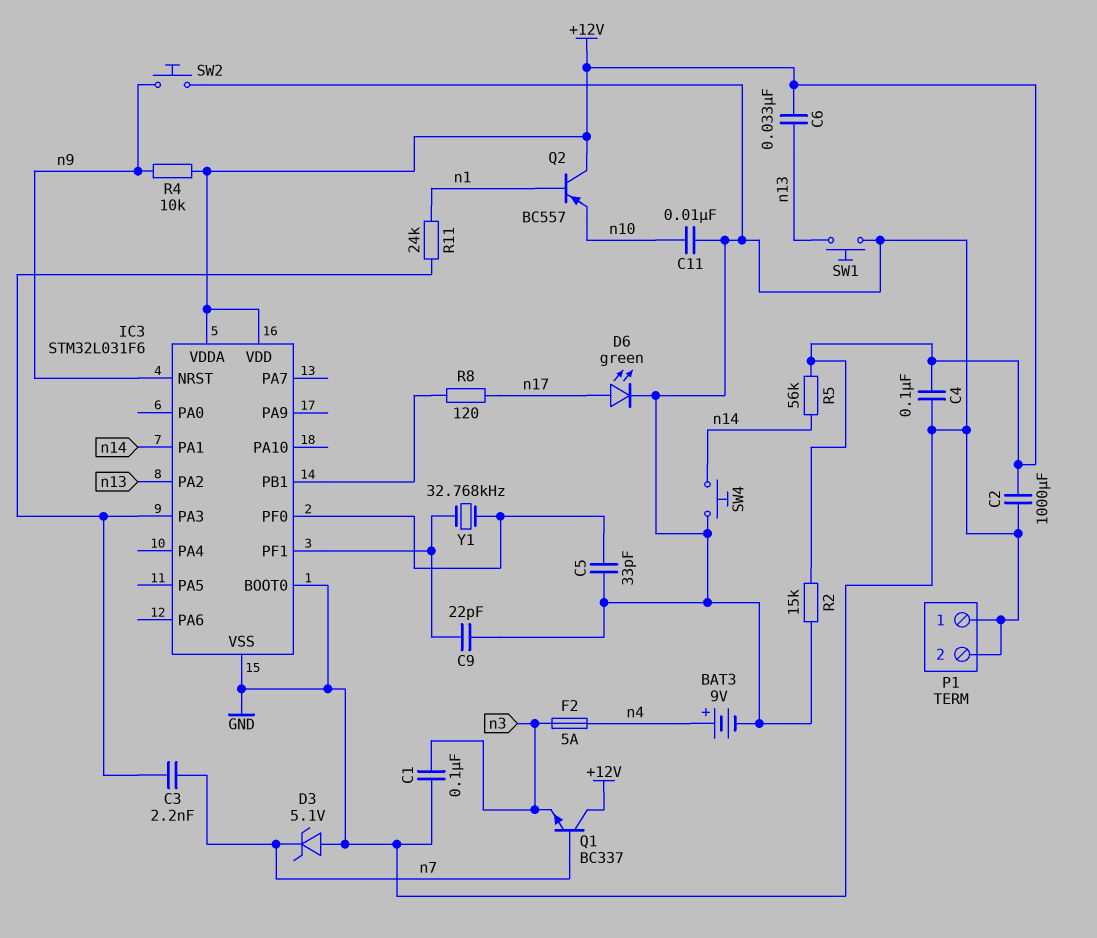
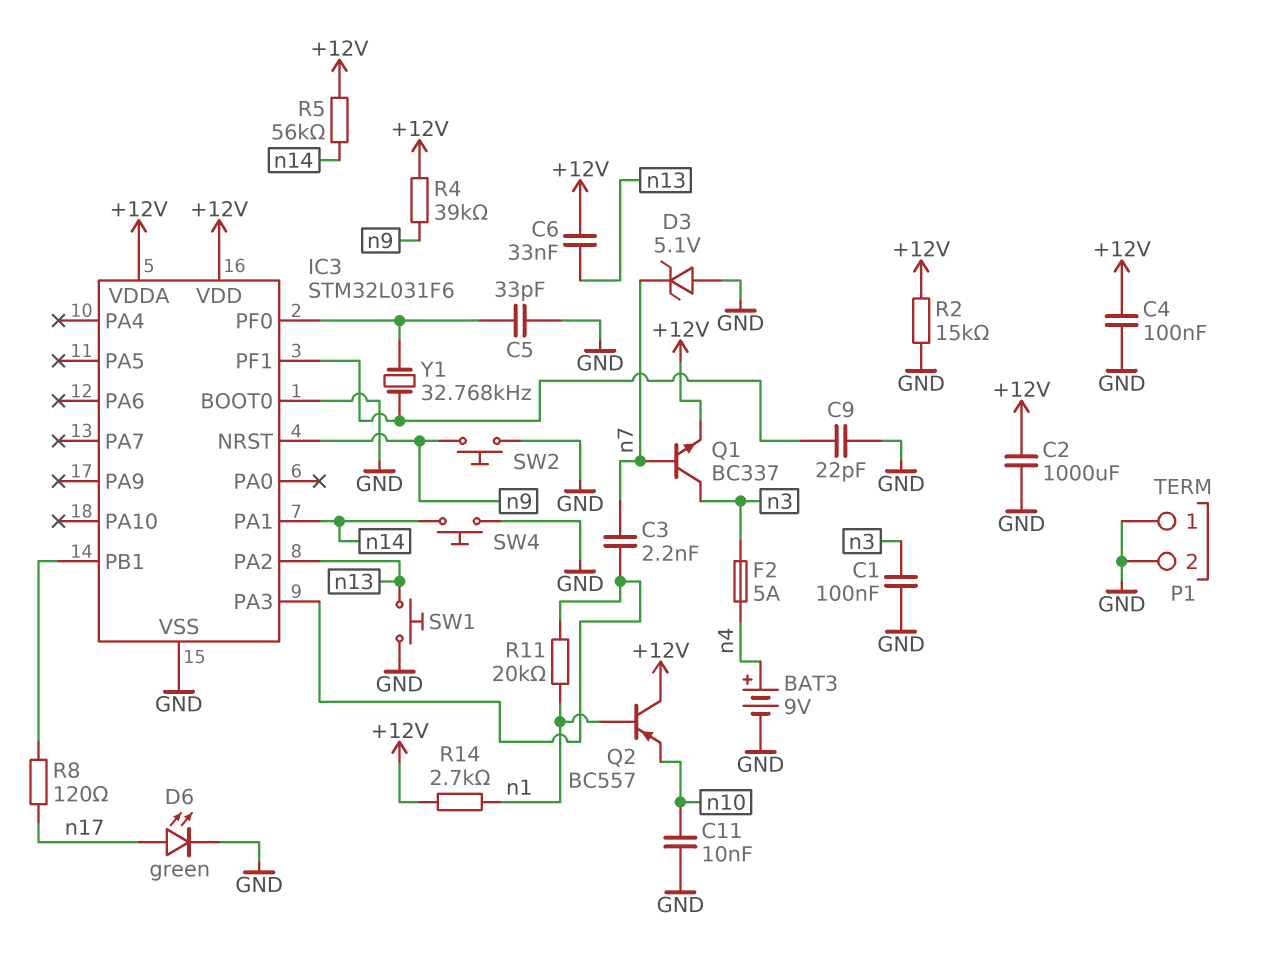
Q1: NPN BC337 (B n7, C +12V, E n3) -> NPN BC337 (B n7, C n3, E +12V)
R4: 10k (+12V, n9) -> 39k (+12V, n9)
R11: 24k (IC3/PA3, n1) -> 20k (IC3/PA3, n1)
R14: none -> 2.7k (+12V, n1)

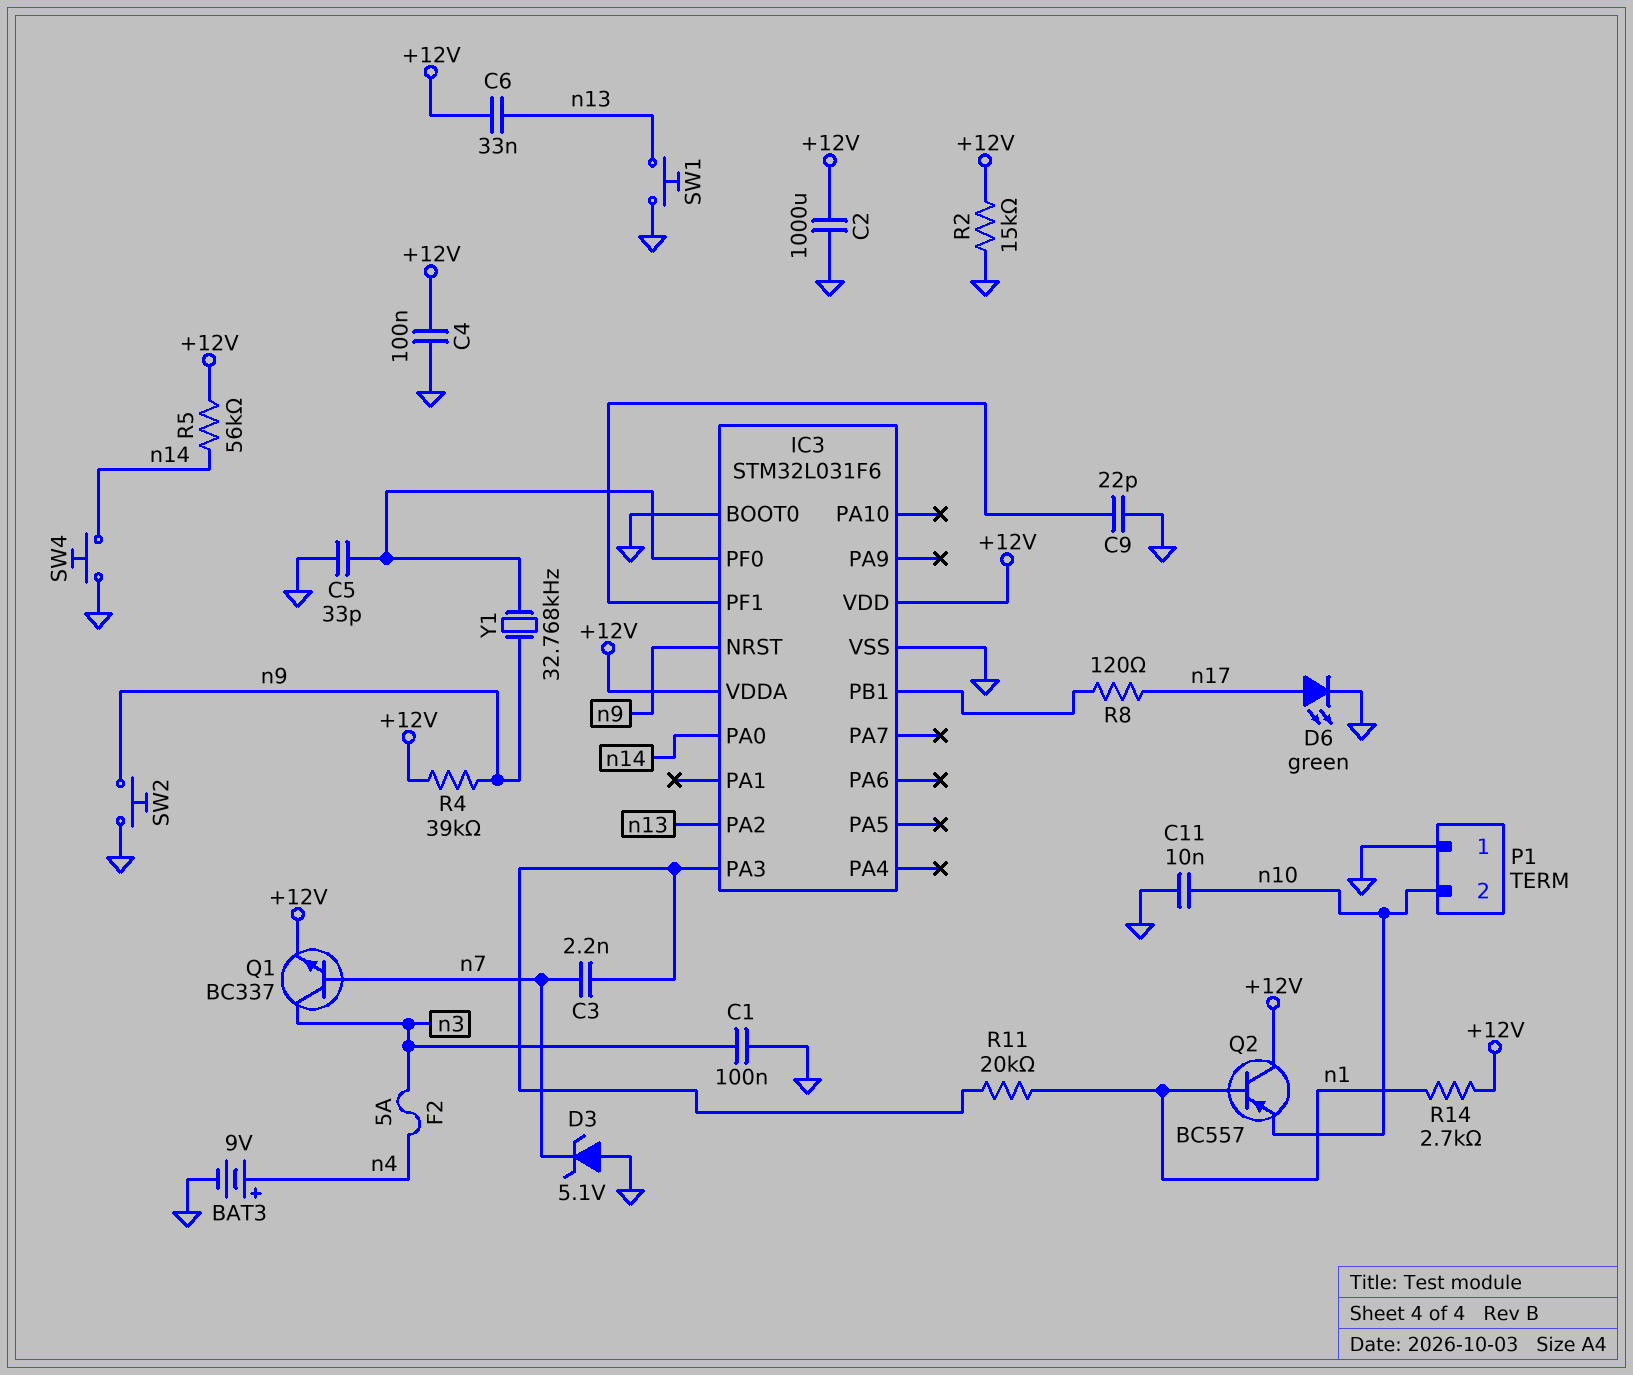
IC3 pin PA0: none -> n14
IC3 pin PA1: n14 -> none
P1 pin 2: GND -> n10
Y1: 32.768kHz (IC3/PF0, IC3/PF1) -> 32.768kHz (IC3/PF0, n9)

